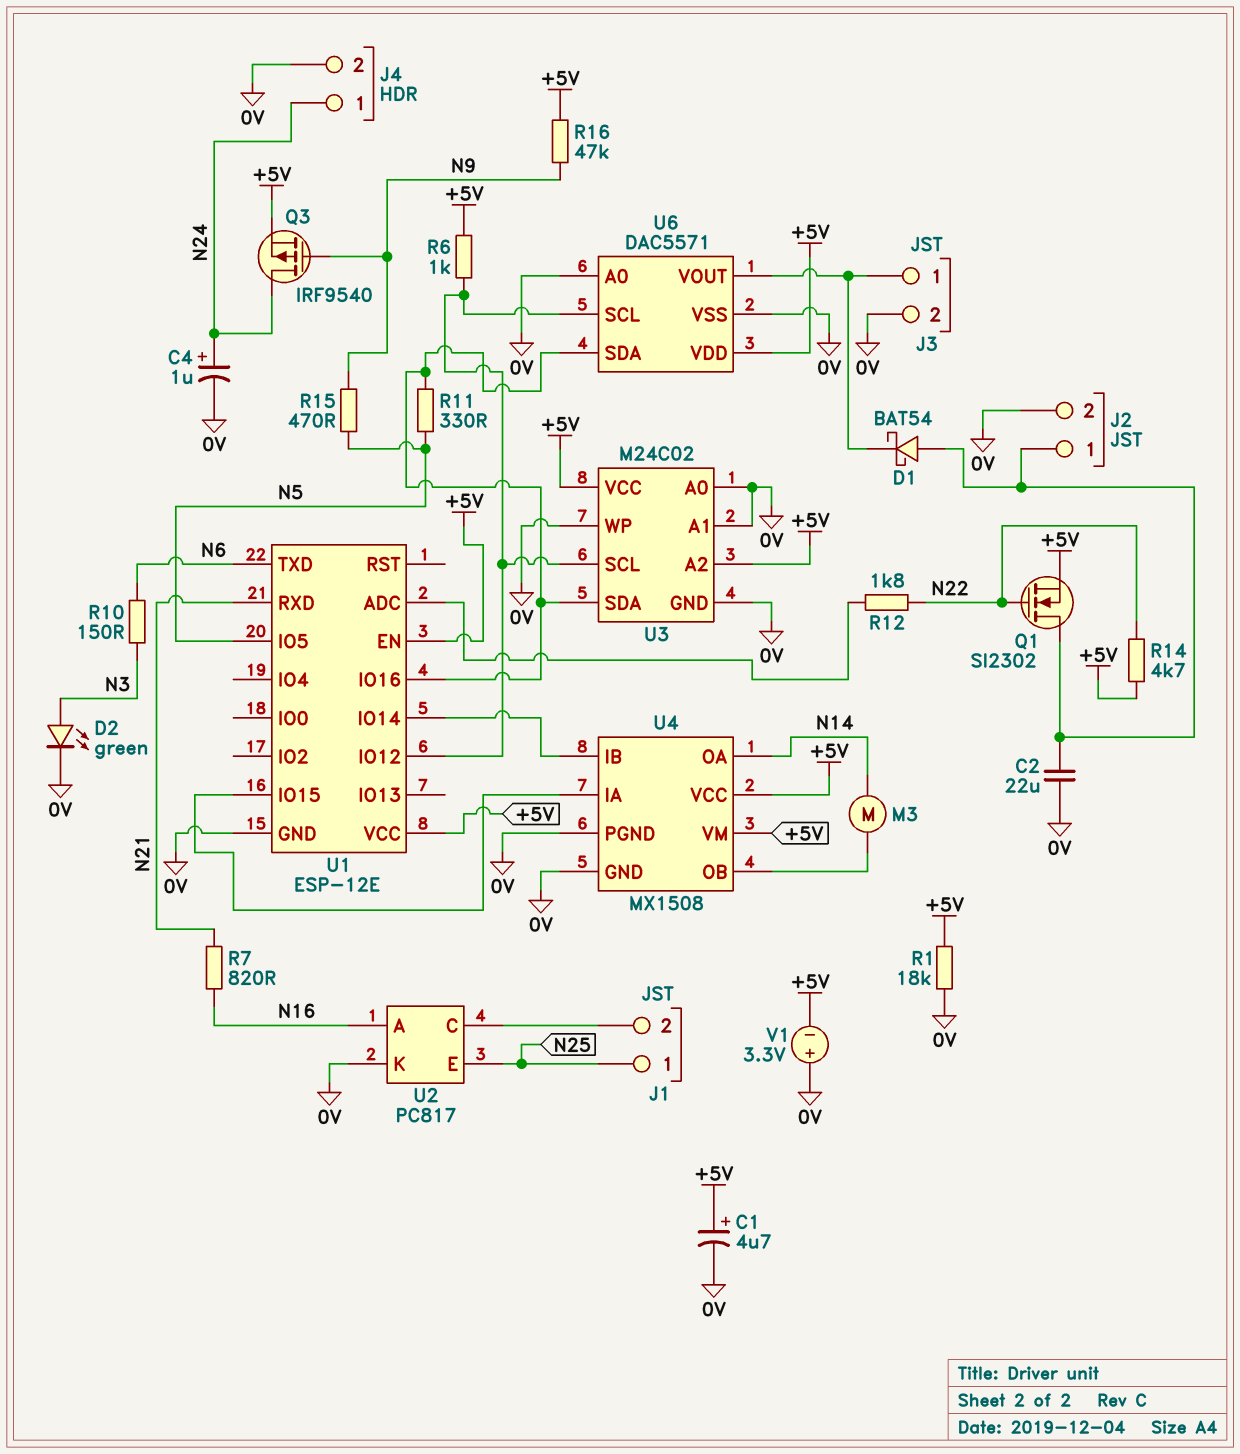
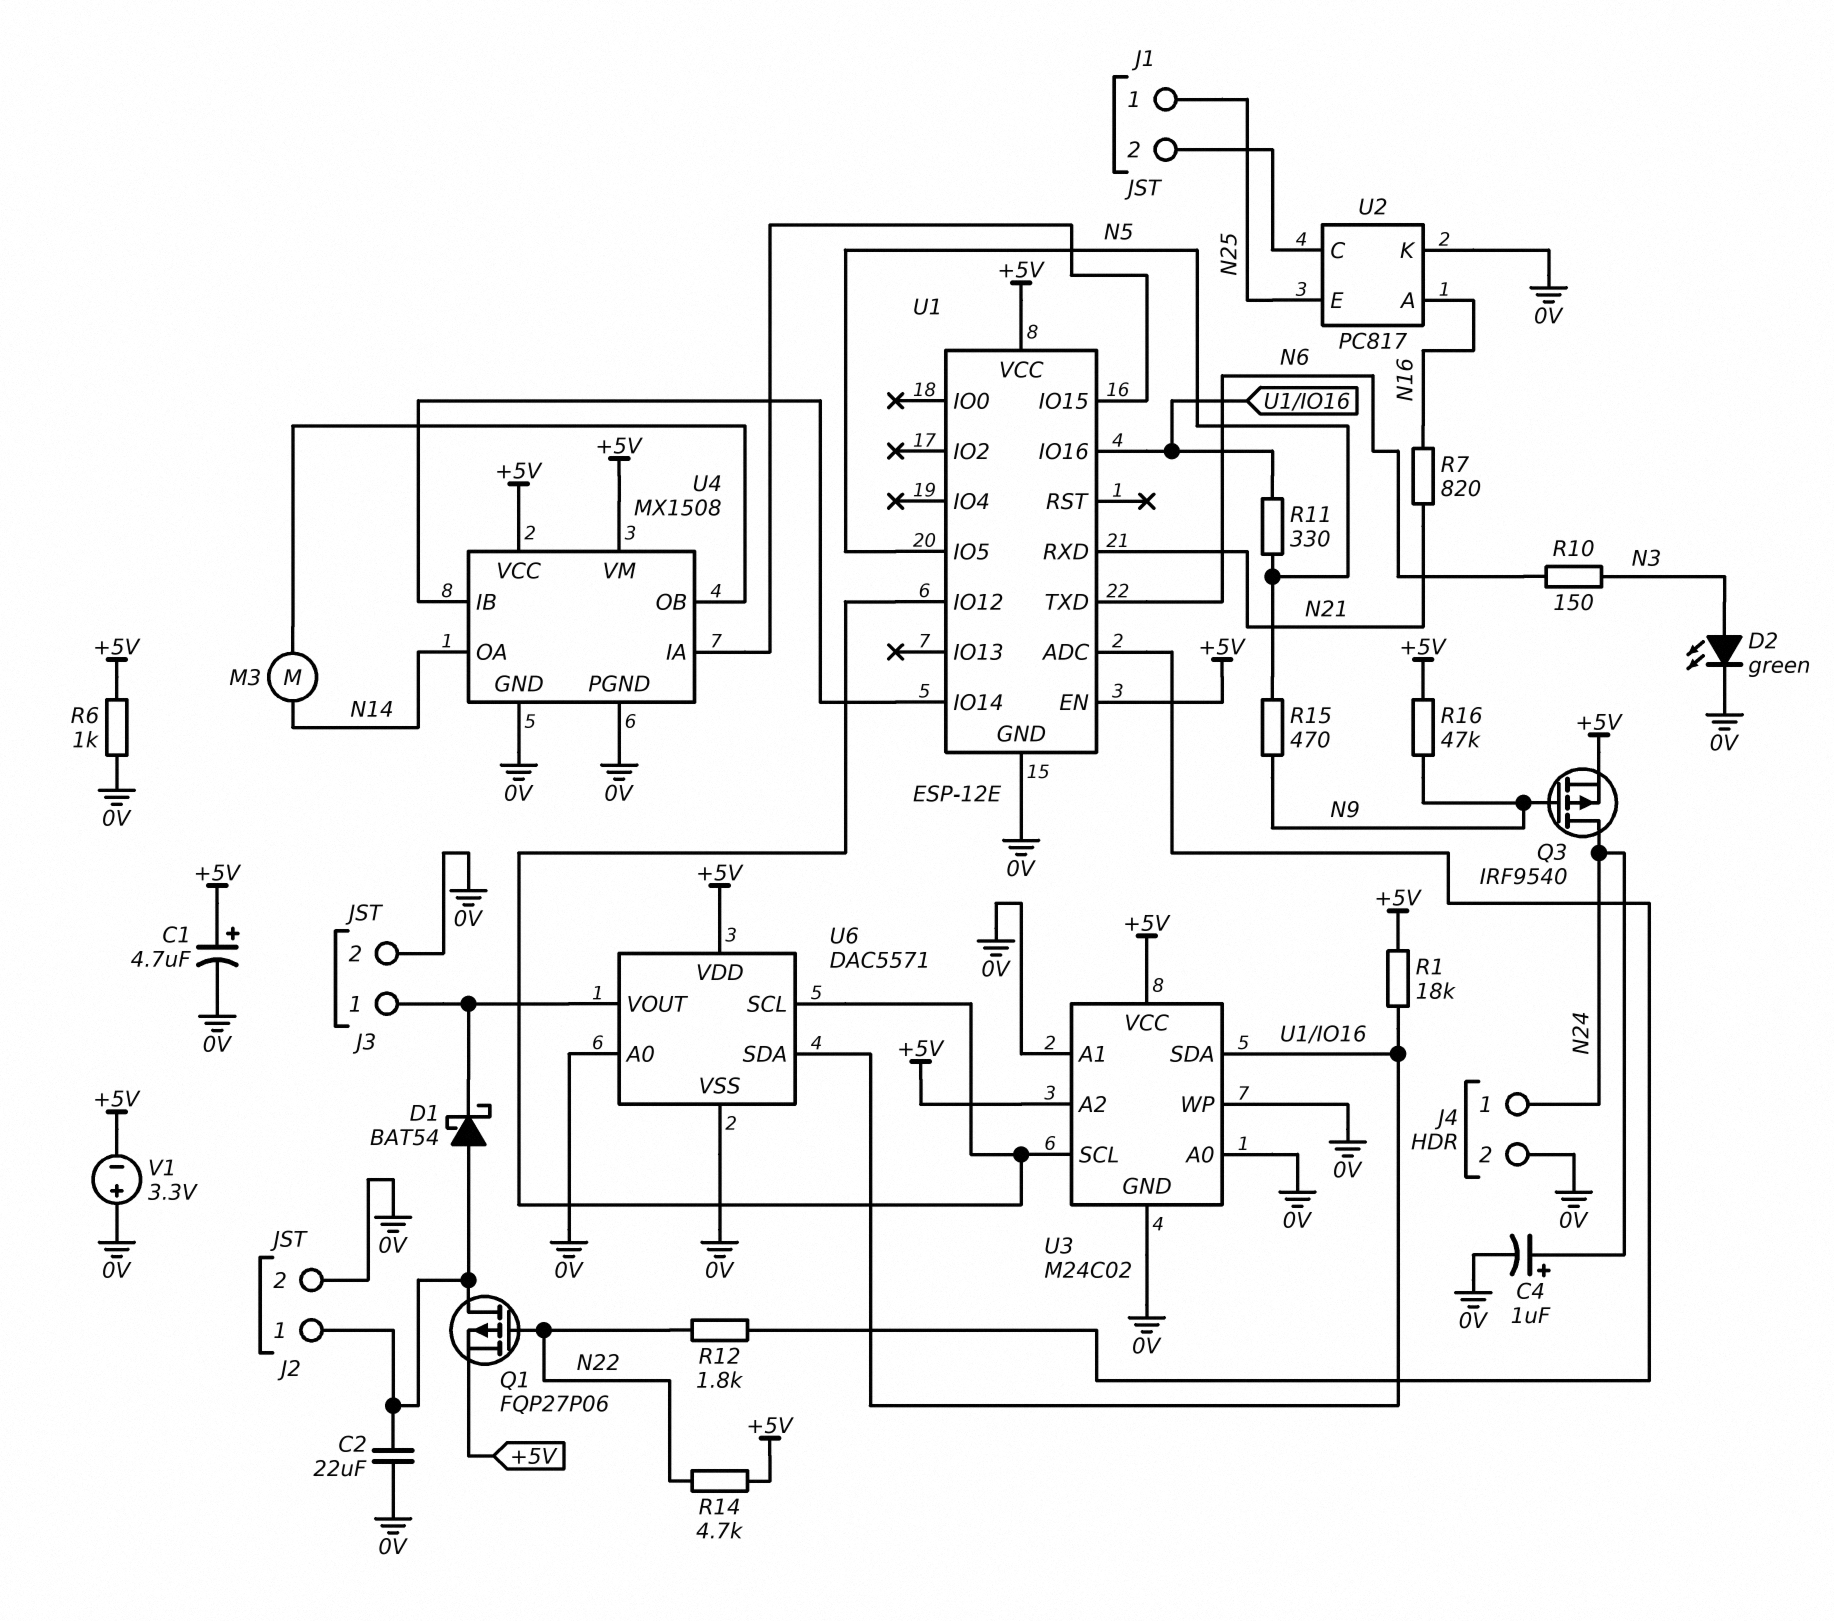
Q1: NMOS SI2302 (G N22, D J2/1, S +5V) -> PMOS FQP27P06 (G N22, D J2/1, S +5V)
R1: 18k (+5V, 0V) -> 18k (+5V, U1/IO16)
R6: 1k (+5V, U1/IO12) -> 1k (+5V, 0V)

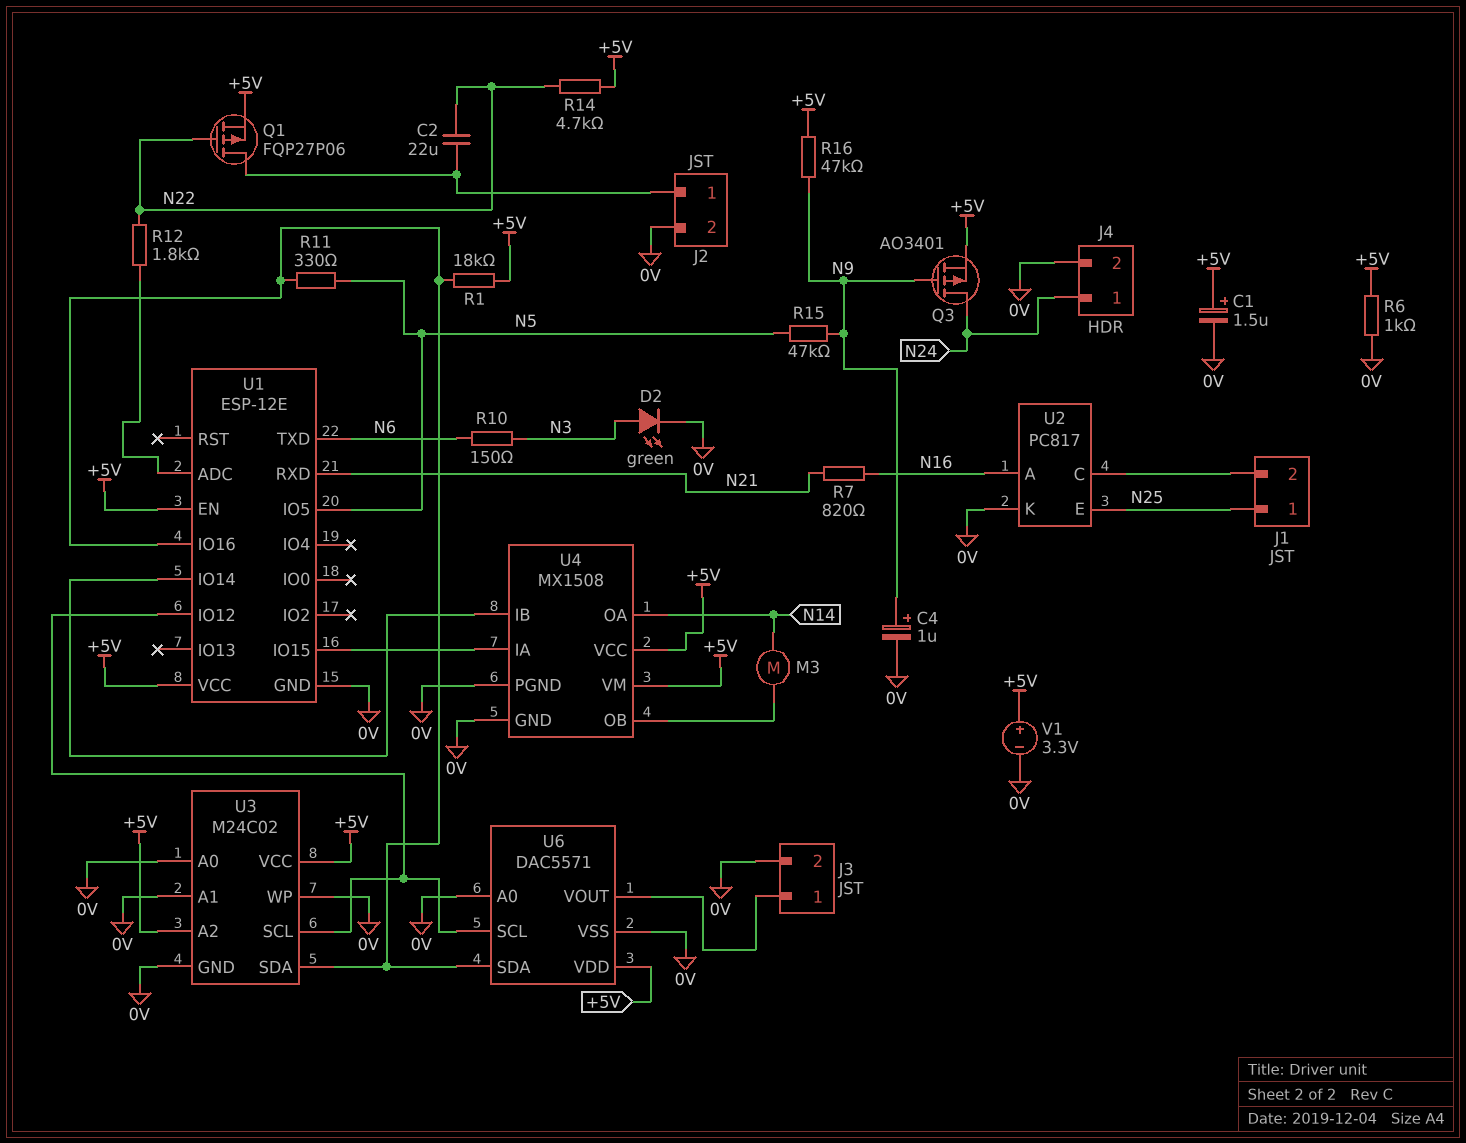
C1: 4.7uF (plus +5V, minus 0V) -> 1.5uF (plus +5V, minus 0V)
C2: 22uF (0V, J2/1) -> 22uF (J2/1, N22)
C4: 1uF (plus N24, minus 0V) -> 1uF (plus N9, minus 0V)
D1: schottky BAT54 (A J2/1, K J3/1) -> none
Q3: PMOS IRF9540 (G N9, D N24, S +5V) -> PMOS AO3401 (G N9, D N24, S +5V)
R15: 470 (N5, N9) -> 47k (N5, N9)
V1: 3.3V (plus 0V, minus +5V) -> 3.3V (plus +5V, minus 0V)

